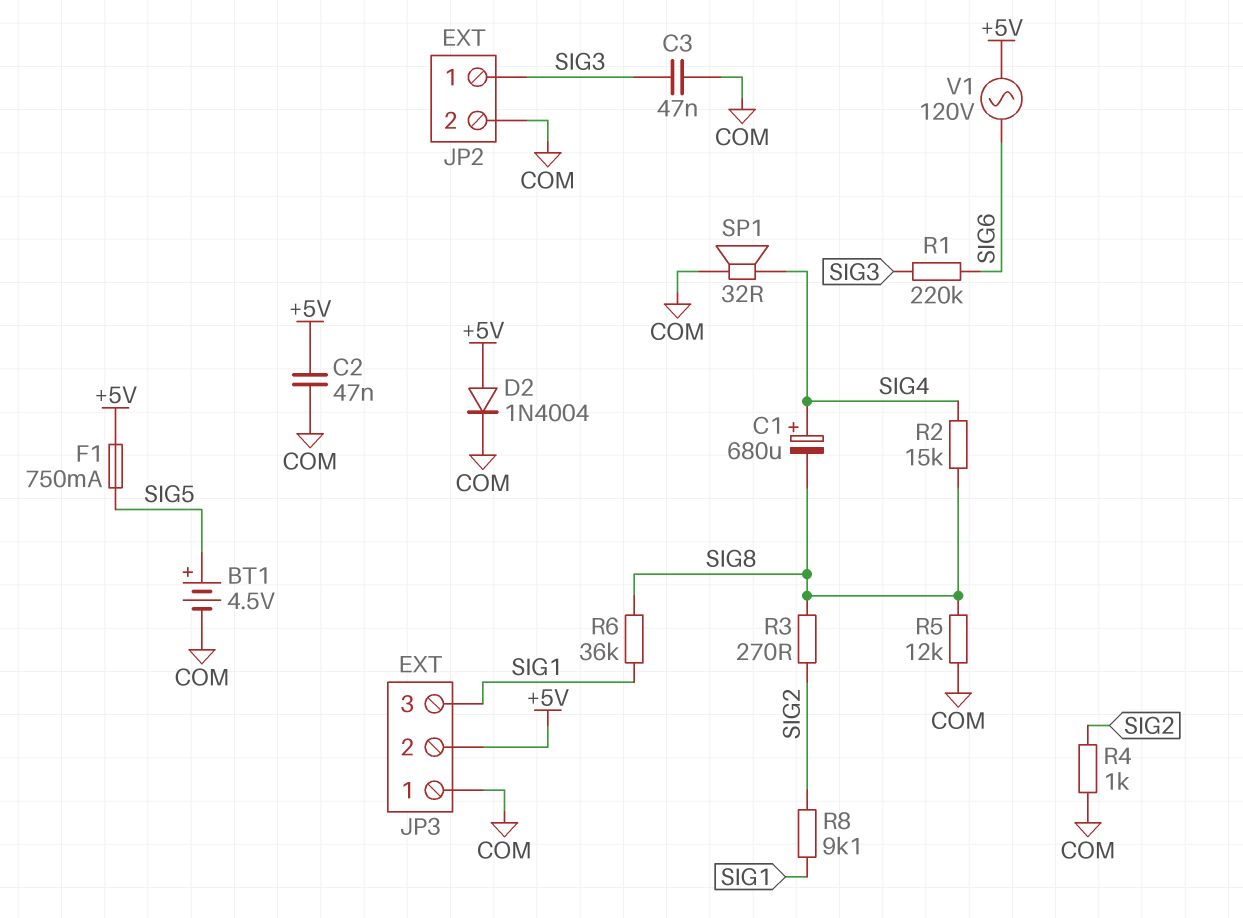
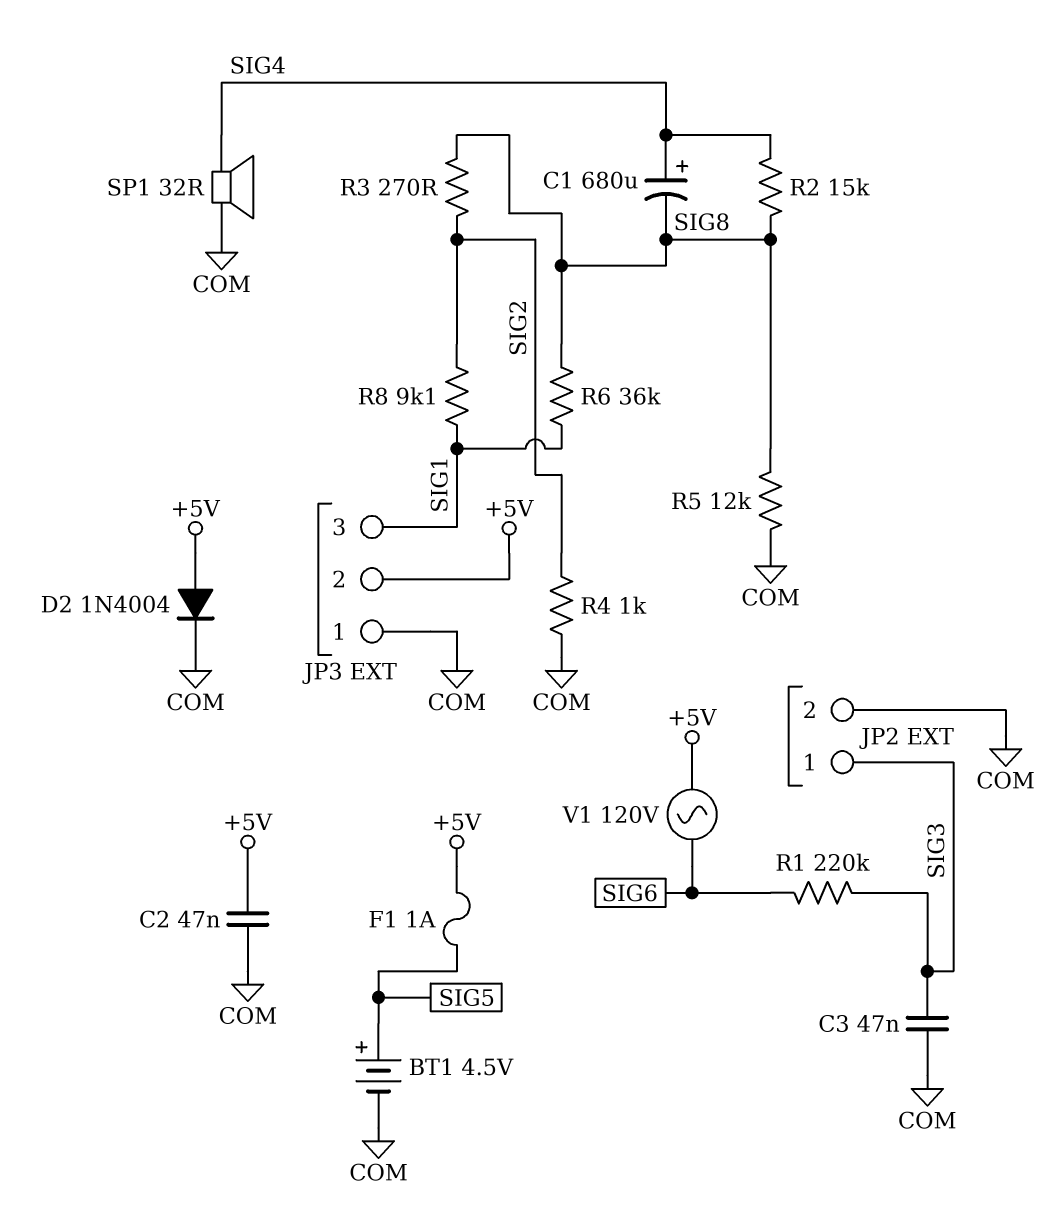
F1: 750mA (+5V, SIG5) -> 1A (+5V, SIG5)

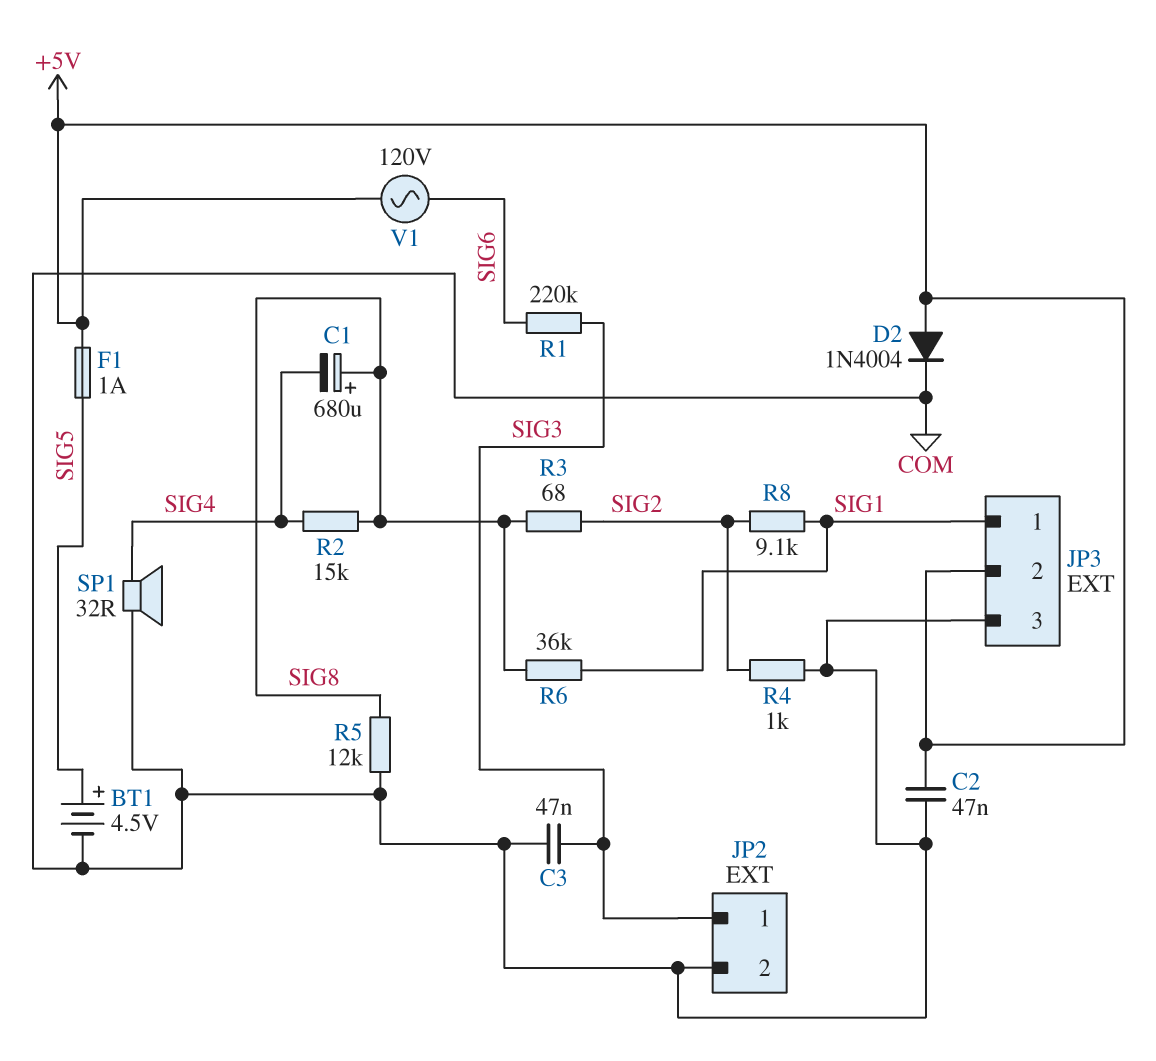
C1: 680uF (plus SIG4, minus SIG8) -> 680uF (plus SIG8, minus SIG4)
JP3 pin 1: COM -> SIG1
JP3 pin 3: SIG1 -> COM
R3: 270 (SIG2, SIG8) -> 68 (SIG2, SIG8)

